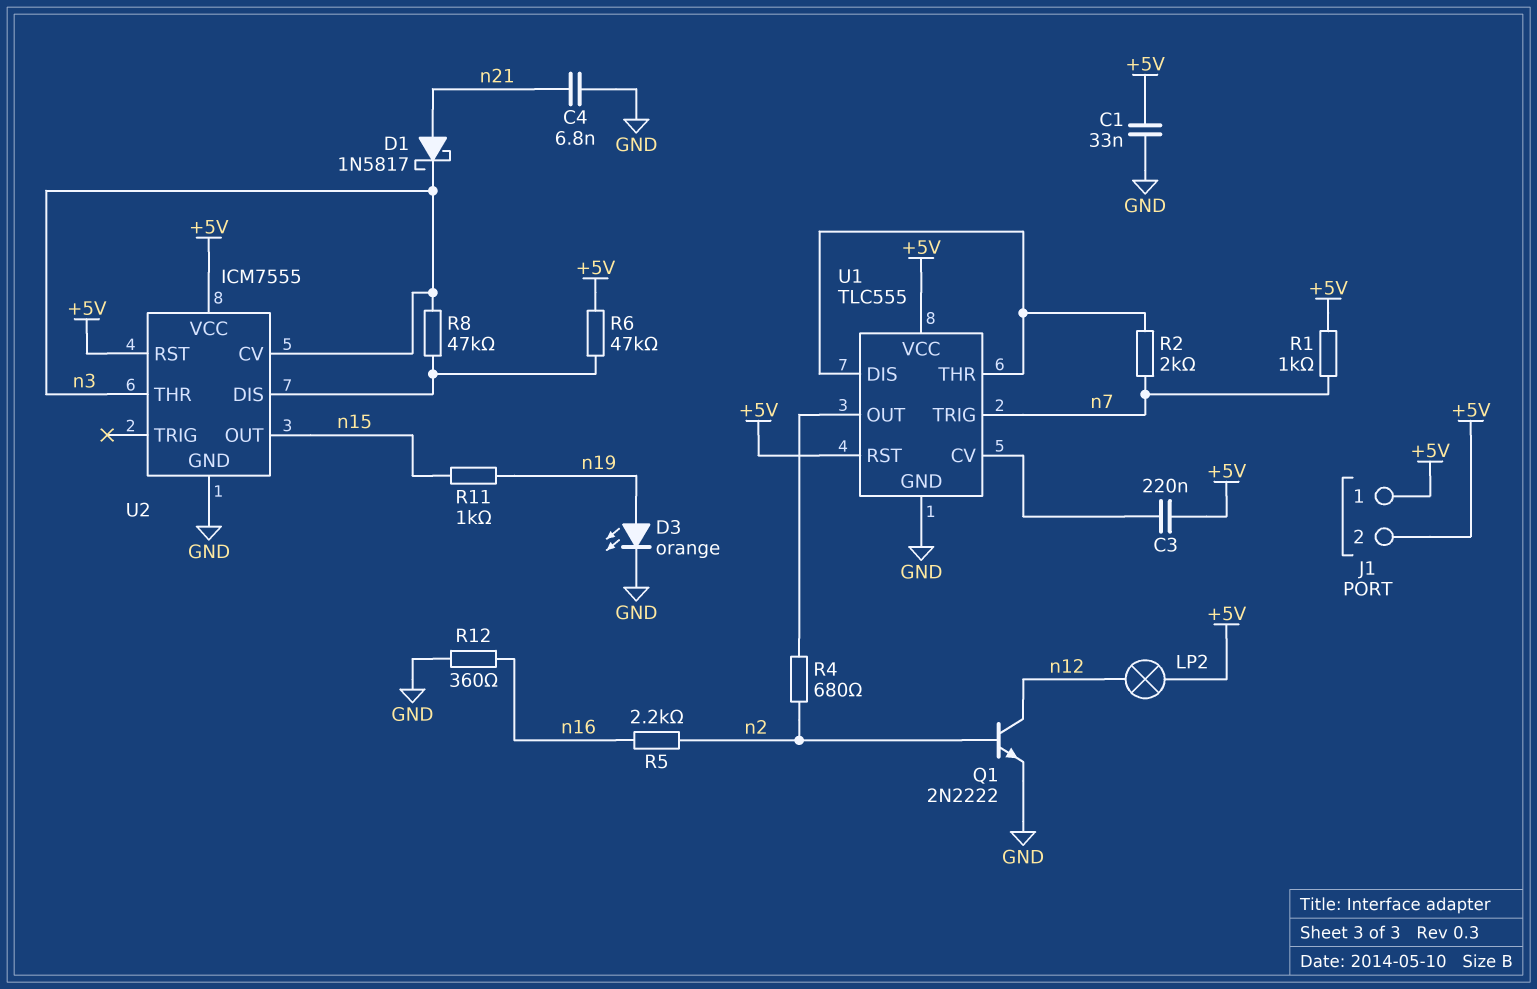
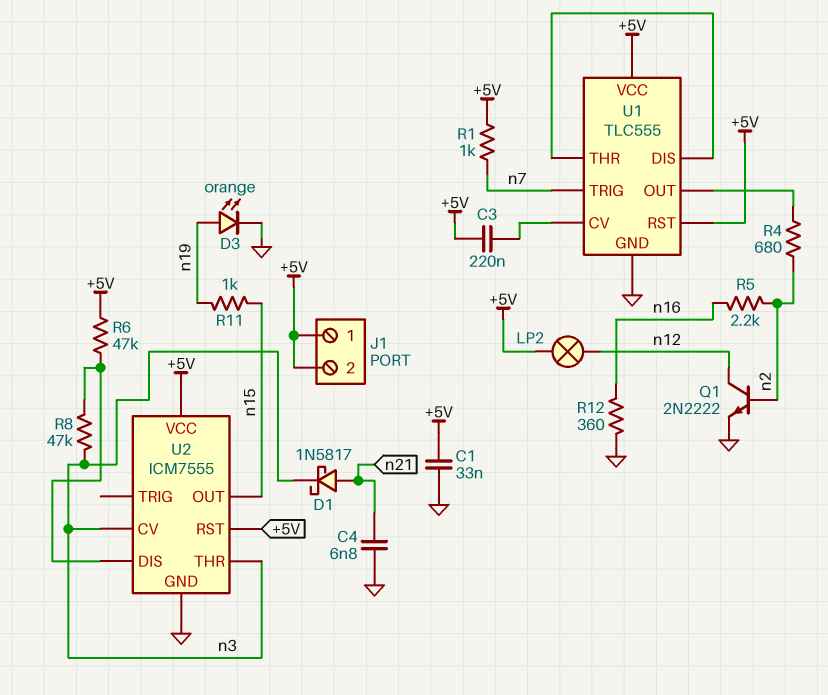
R2: 2k (U1/DIS, n7) -> none

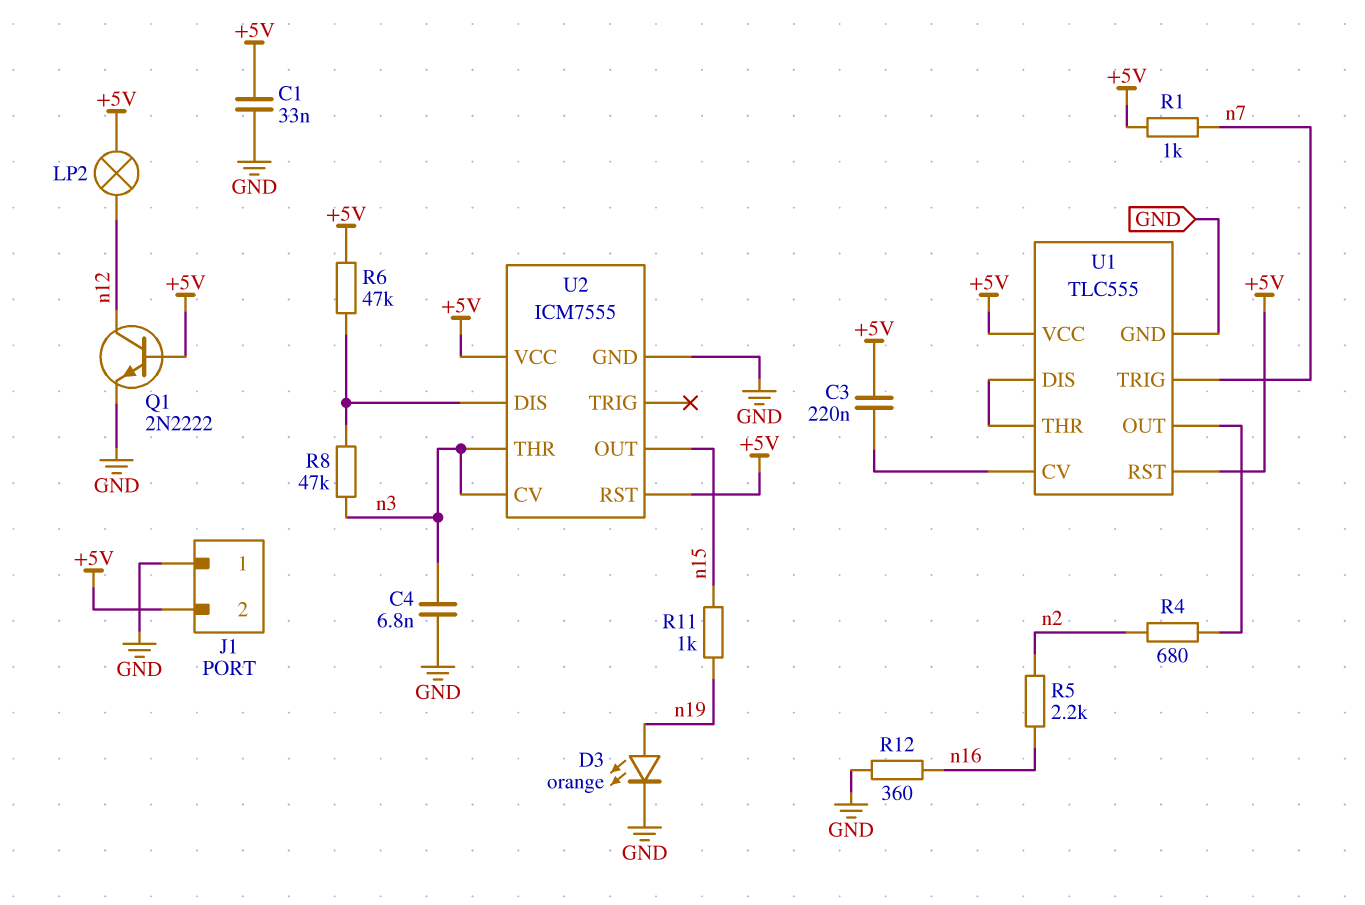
C4: 6.8nF (GND, n21) -> 6.8nF (GND, n3)
D1: schottky 1N5817 (A n21, K n3) -> none
J1 pin 1: +5V -> GND
Q1: NPN 2N2222 (B n2, C n12, E GND) -> NPN 2N2222 (B +5V, C n12, E GND)

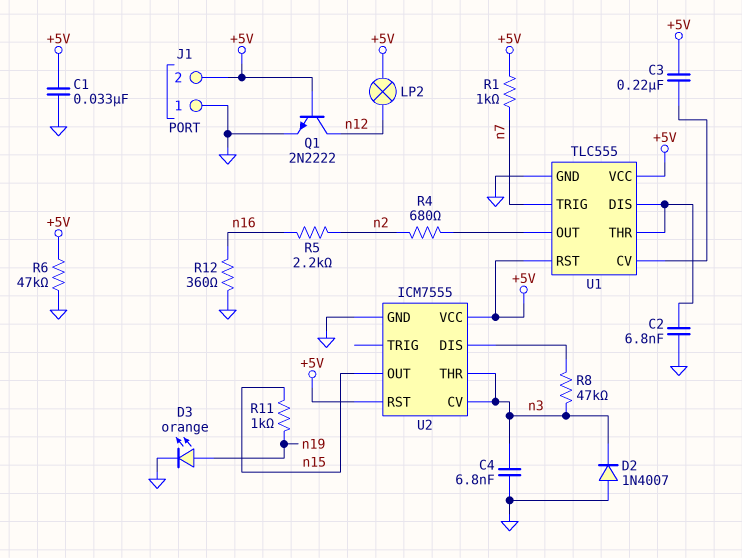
C2: none -> 6.8nF (GND, U1/DIS)
D2: none -> diode 1N4007 (A GND, K n3)
R6: 47k (+5V, U2/DIS) -> 47k (+5V, GND)

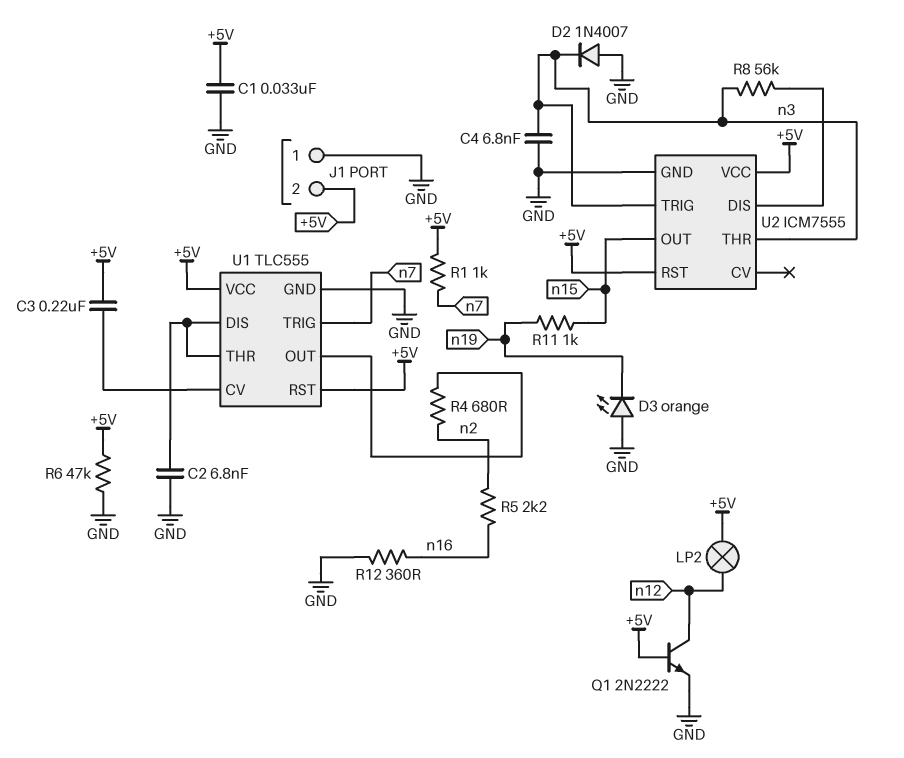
D3: LED orange (A n19, K GND) -> LED orange (A GND, K n19)
R8: 47k (U2/DIS, n3) -> 56k (U2/DIS, n3)
U2 pin CV: n3 -> none
U2 pin TRIG: none -> n3

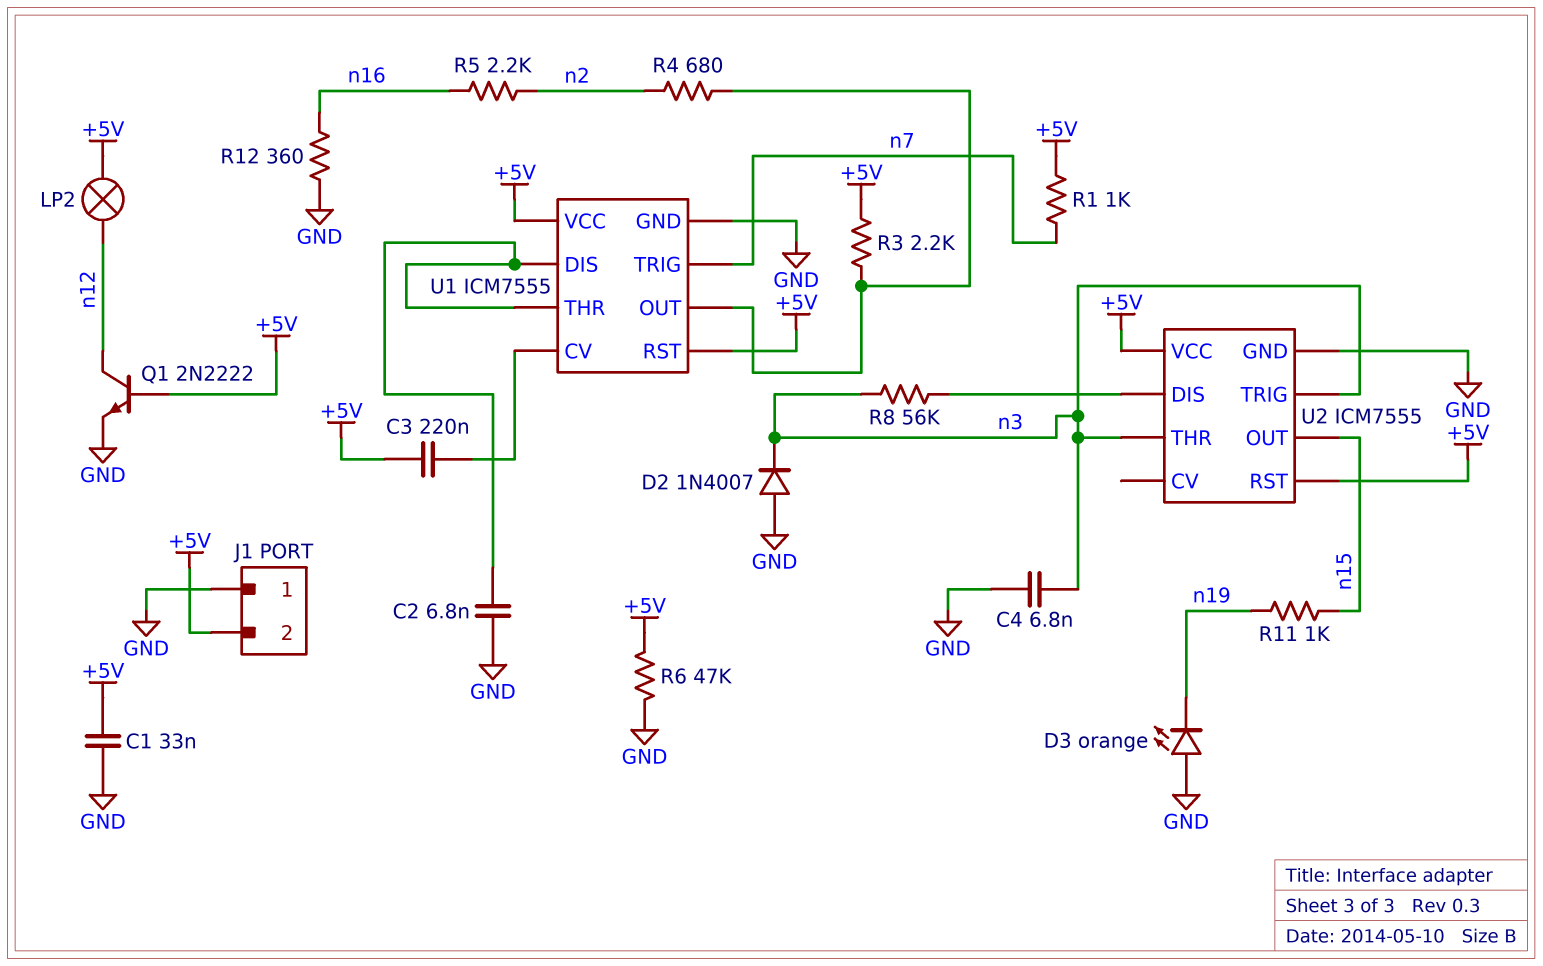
R3: none -> 2.2k (+5V, U1/OUT)
U1: TLC555 -> ICM7555

